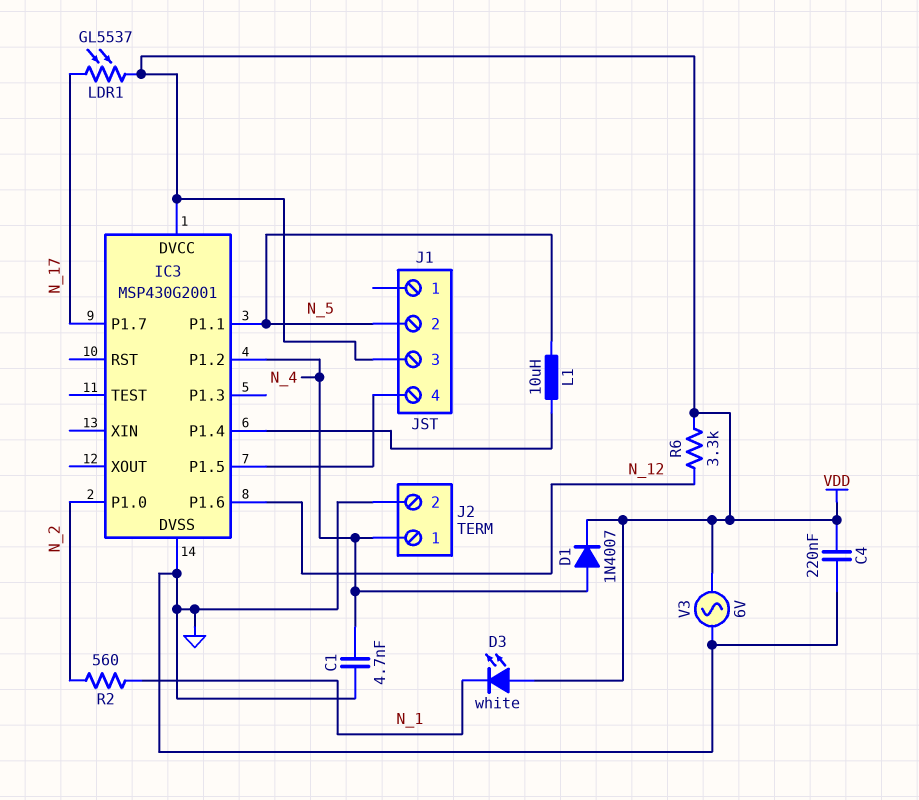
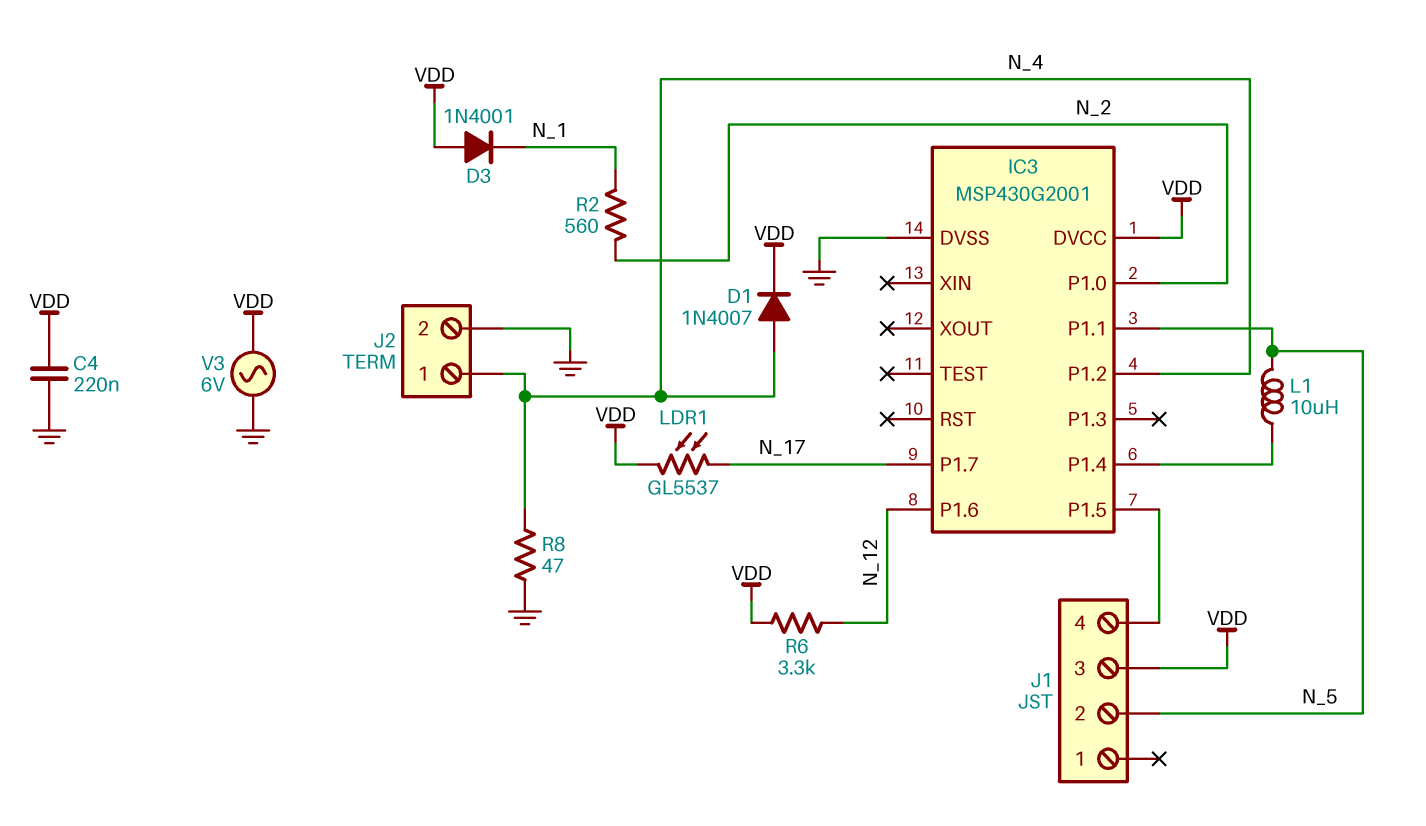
C1: 4.7nF (GND, N_4) -> none
D3: LED white (A VDD, K N_1) -> diode 1N4001 (A VDD, K N_1)
R8: none -> 47 (GND, N_4)

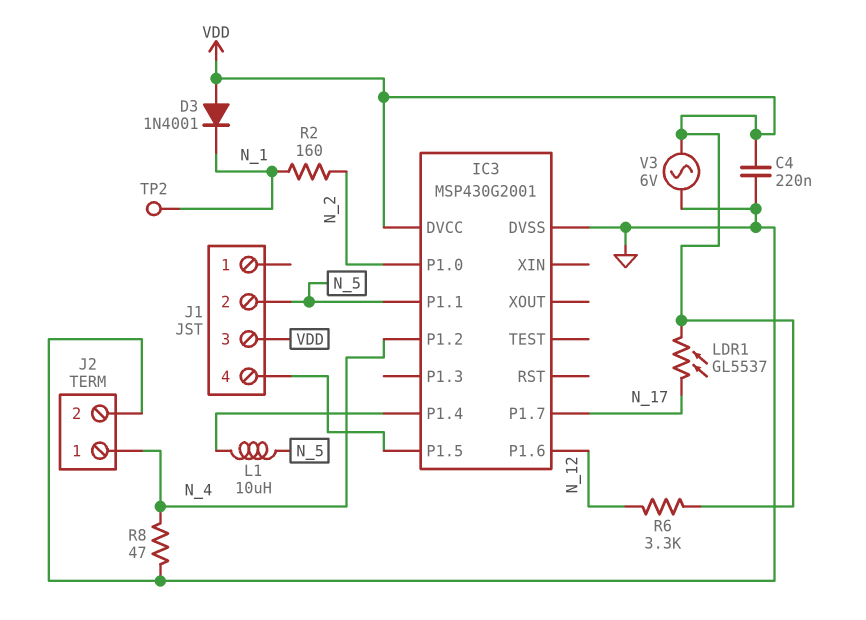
D1: diode 1N4007 (A N_4, K VDD) -> none
R2: 560 (N_1, N_2) -> 160 (N_1, N_2)
TP2: none -> test point (N_1)

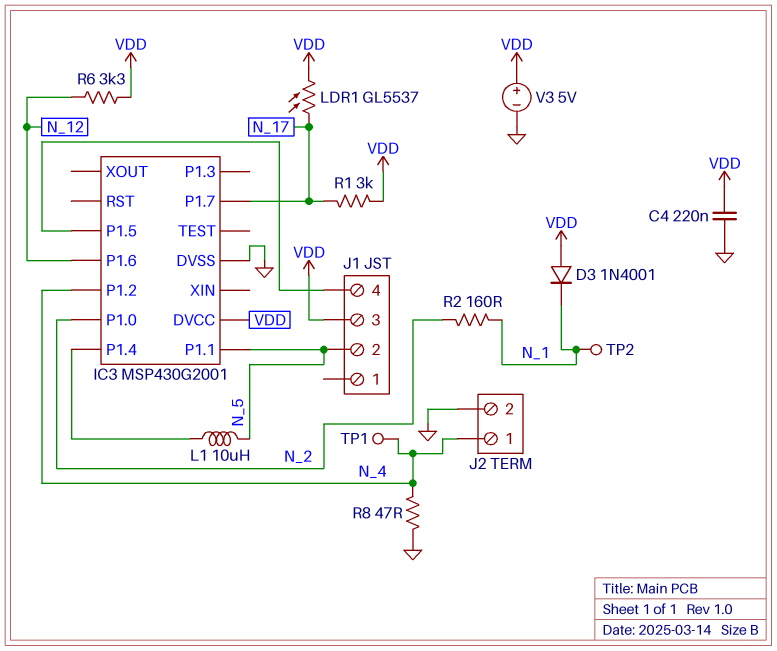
R1: none -> 3k (N_17, VDD)
TP1: none -> test point (N_4)
V3: AC 6V (GND, VDD) -> 5V (plus VDD, minus GND)

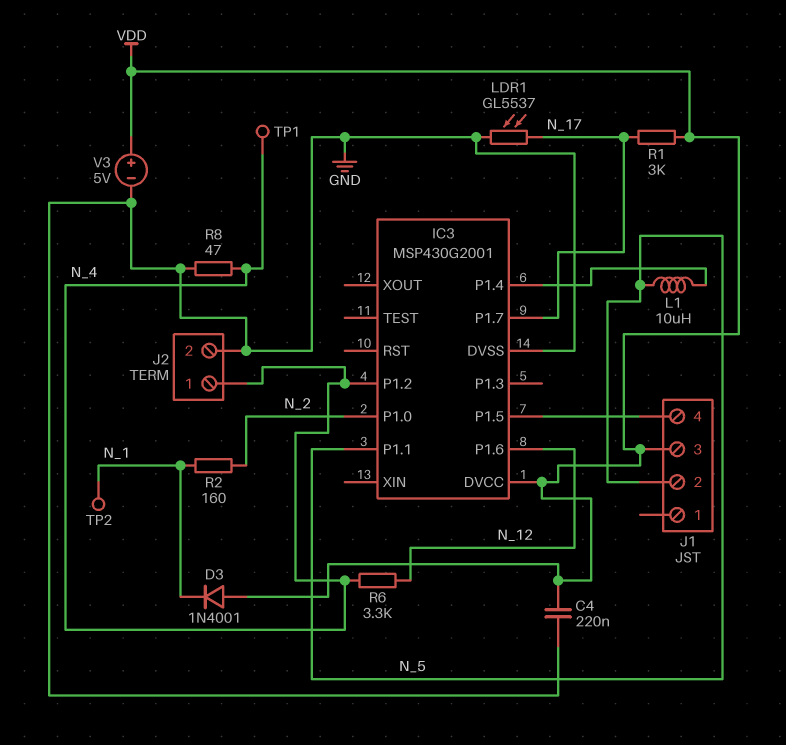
LDR1: GL5537 (N_17, VDD) -> GL5537 (GND, N_17)
R6: 3.3k (N_12, VDD) -> 3.3k (N_4, N_12)

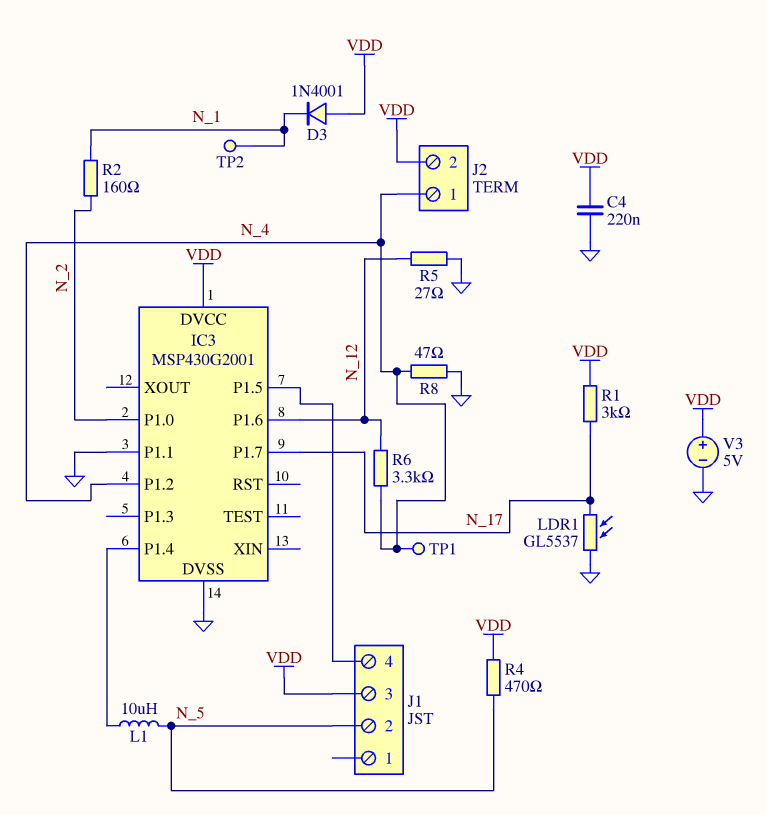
IC3 pin P1.1: N_5 -> GND
J2 pin 2: GND -> VDD
R4: none -> 470 (N_5, VDD)
R5: none -> 27 (GND, N_12)

